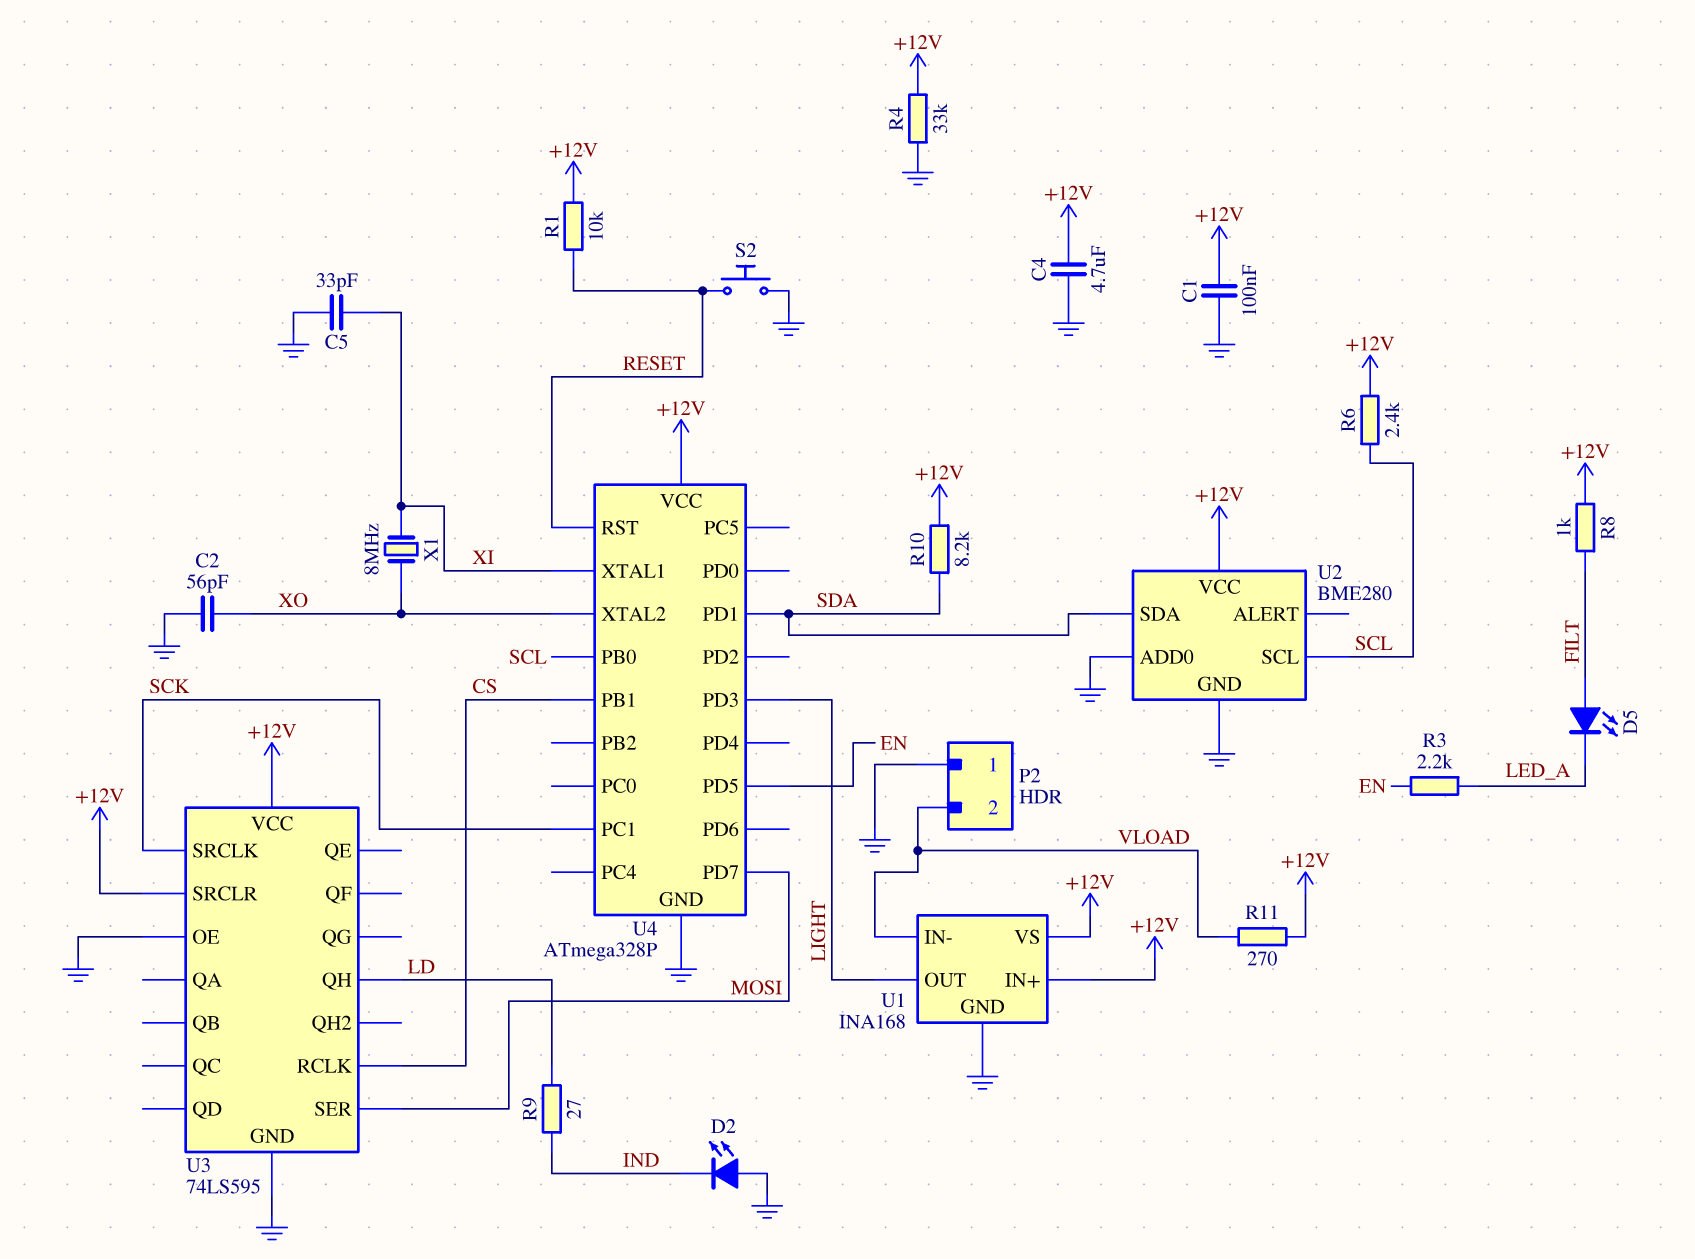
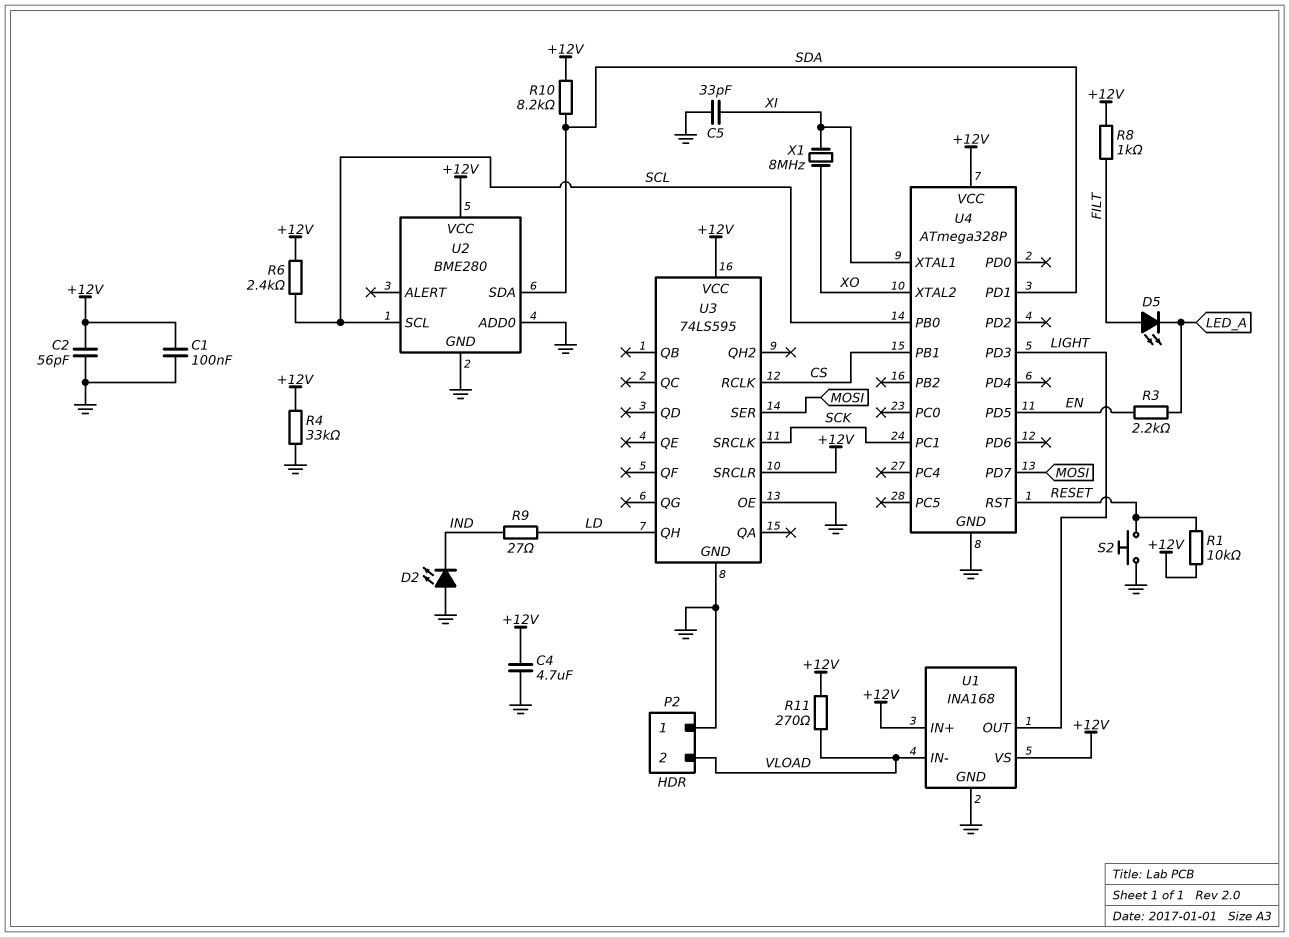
C2: 56pF (GND, XO) -> 56pF (+12V, GND)

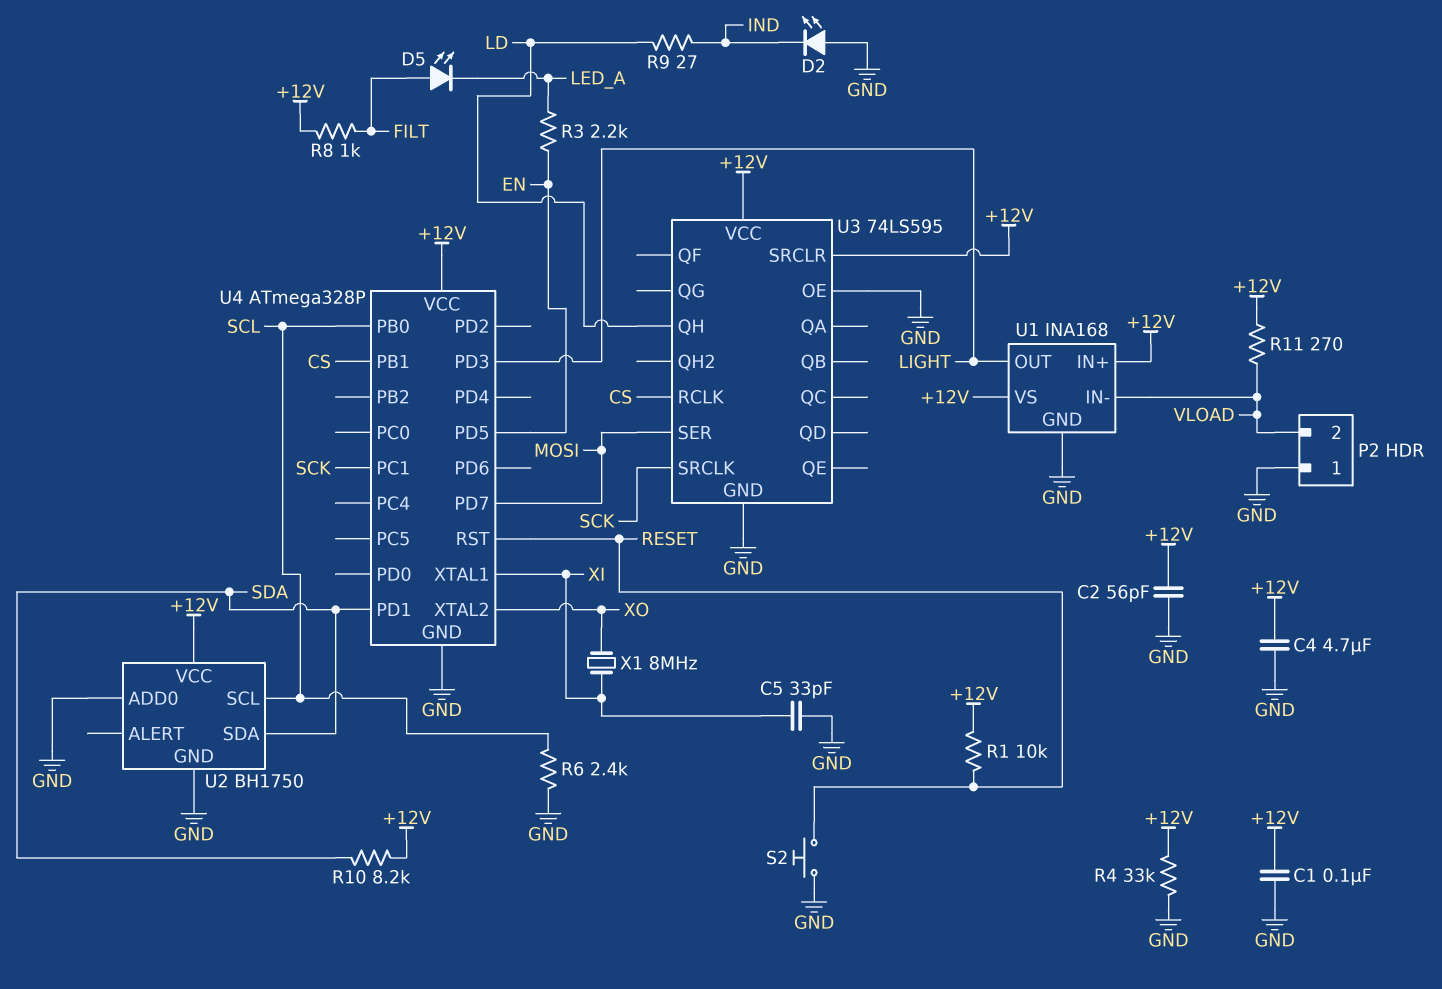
R6: 2.4k (+12V, SCL) -> 2.4k (GND, SCL)
U2: BME280 -> BH1750

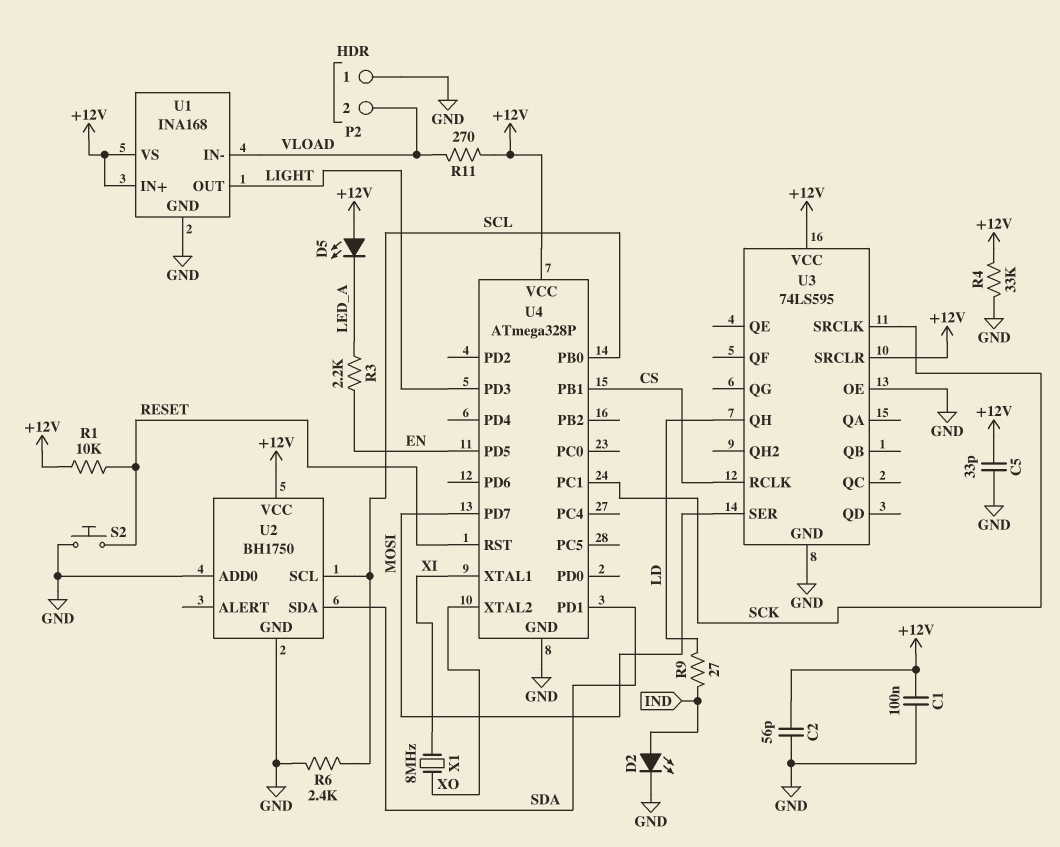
C4: 4.7uF (+12V, GND) -> none
C5: 33pF (GND, XI) -> 33pF (+12V, GND)
D2: LED (A GND, K IND) -> LED (A IND, K GND)
D5: LED (A FILT, K LED_A) -> LED (A +12V, K LED_A)
R8: 1k (+12V, FILT) -> none
R10: 8.2k (+12V, SDA) -> none

